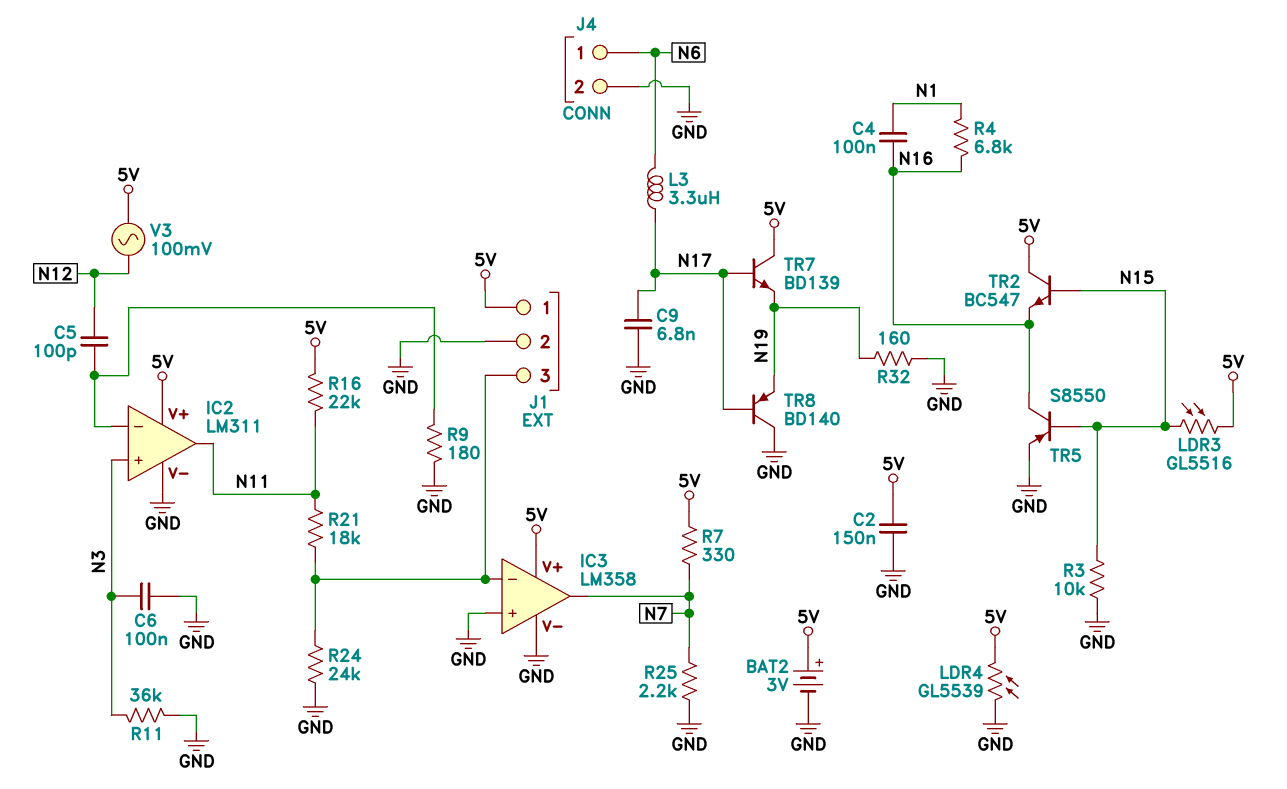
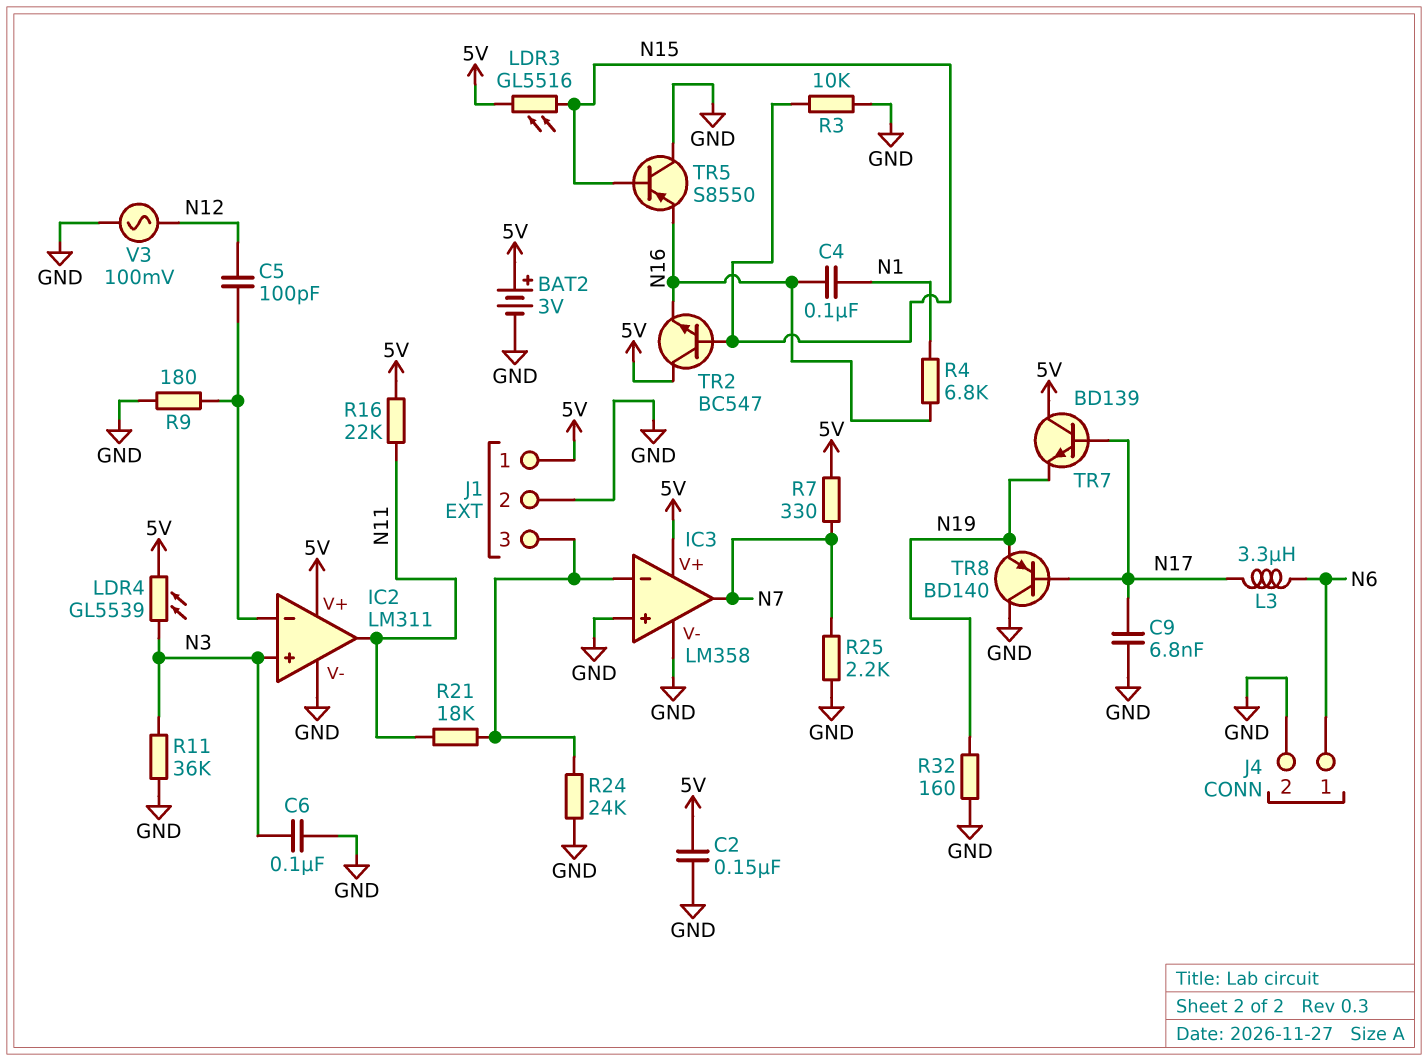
LDR4: GL5539 (5V, GND) -> GL5539 (5V, N3)
TR5: PNP S8550 (B N15, C N16, E GND) -> PNP S8550 (B N15, C GND, E N16)
V3: AC 100mV (5V, N12) -> AC 100mV (GND, N12)

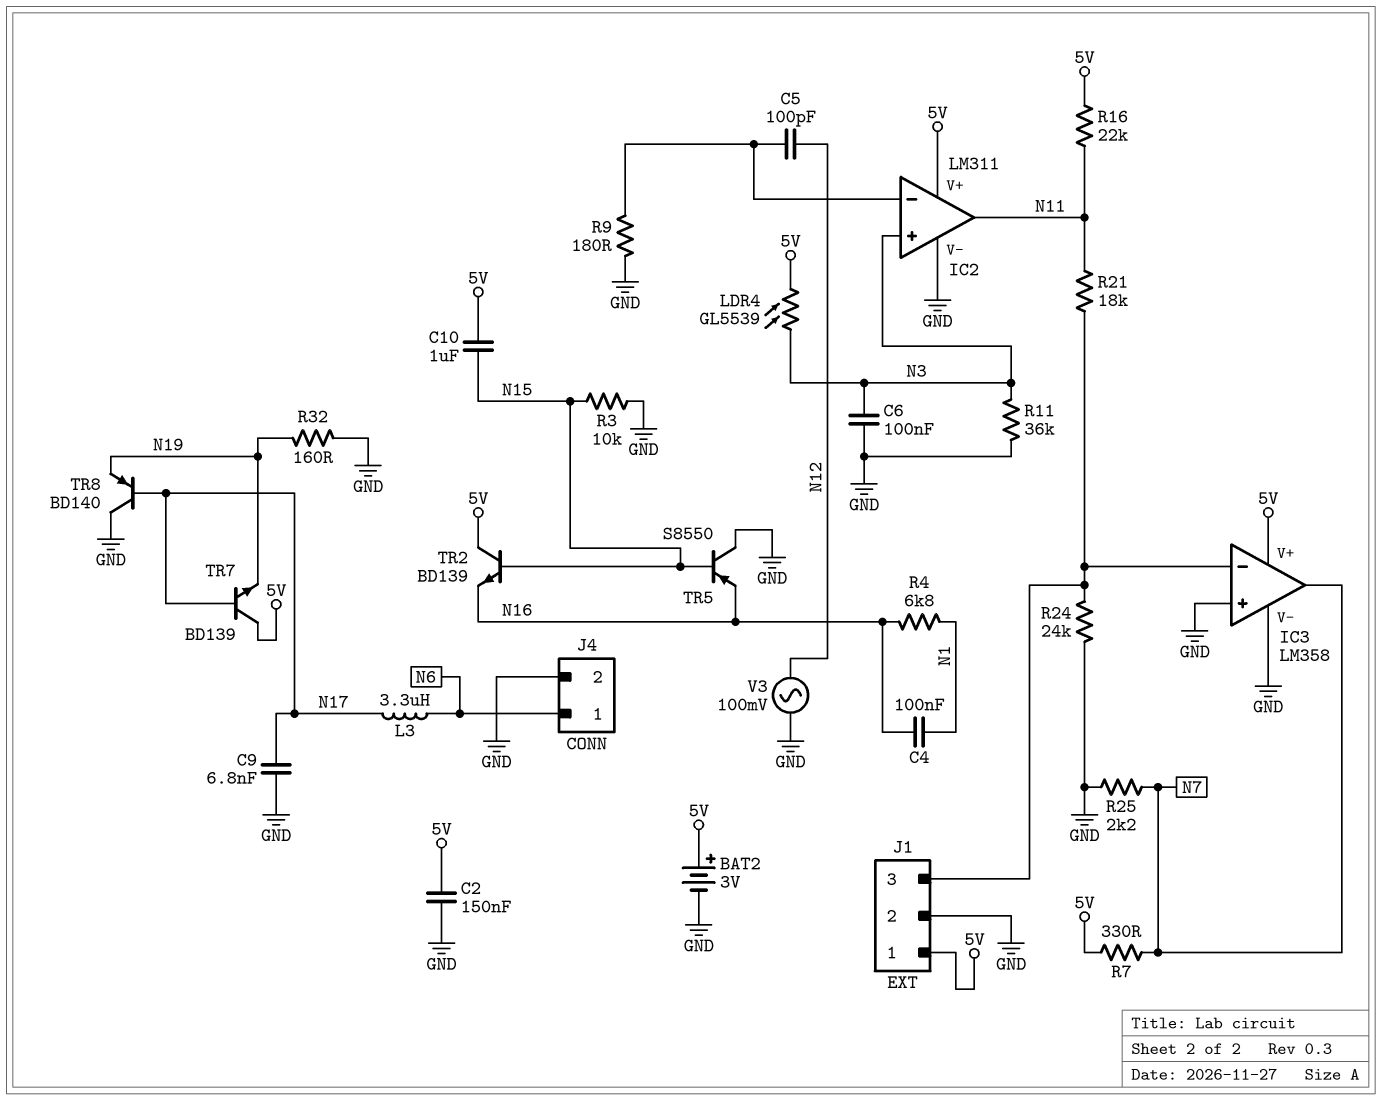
C10: none -> 1uF (5V, N15)
LDR3: GL5516 (5V, N15) -> none
TR2: NPN BC547 (B N15, C 5V, E N16) -> NPN BD139 (B N15, C 5V, E N16)

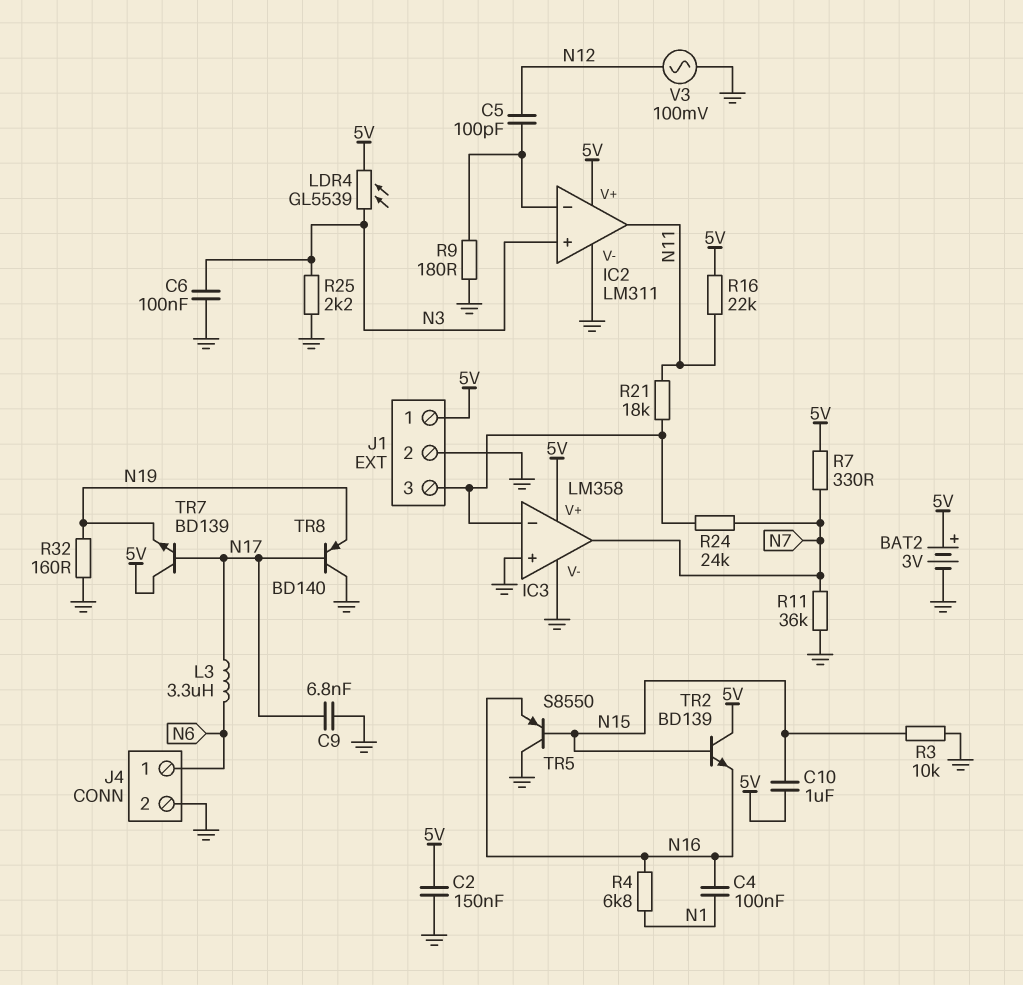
R11: 36k (GND, N3) -> 36k (GND, N7)
R24: 24k (GND, IC3/in-) -> 24k (IC3/in-, N7)
R25: 2.2k (GND, N7) -> 2.2k (GND, N3)

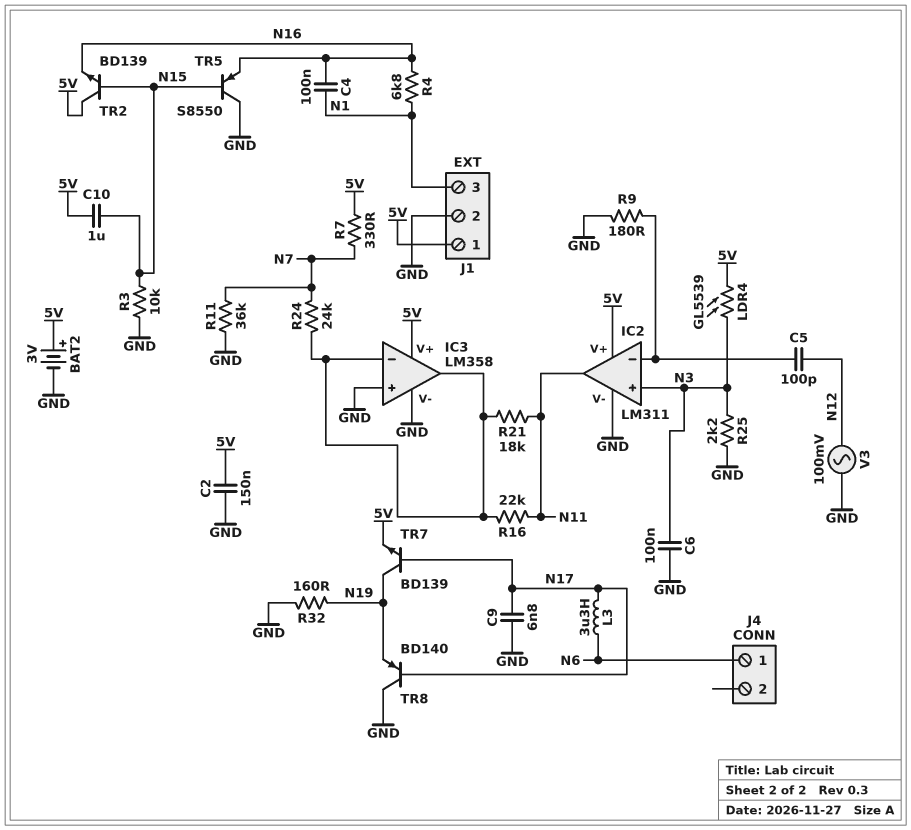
IC3 pin out: N7 -> IC3/in-
J1 pin 3: IC3/in- -> N1
J4 pin 2: GND -> none
R16: 22k (5V, N11) -> 22k (IC3/in-, N11)
TR7: NPN BD139 (B N17, C 5V, E N19) -> NPN BD139 (B N17, C N19, E 5V)

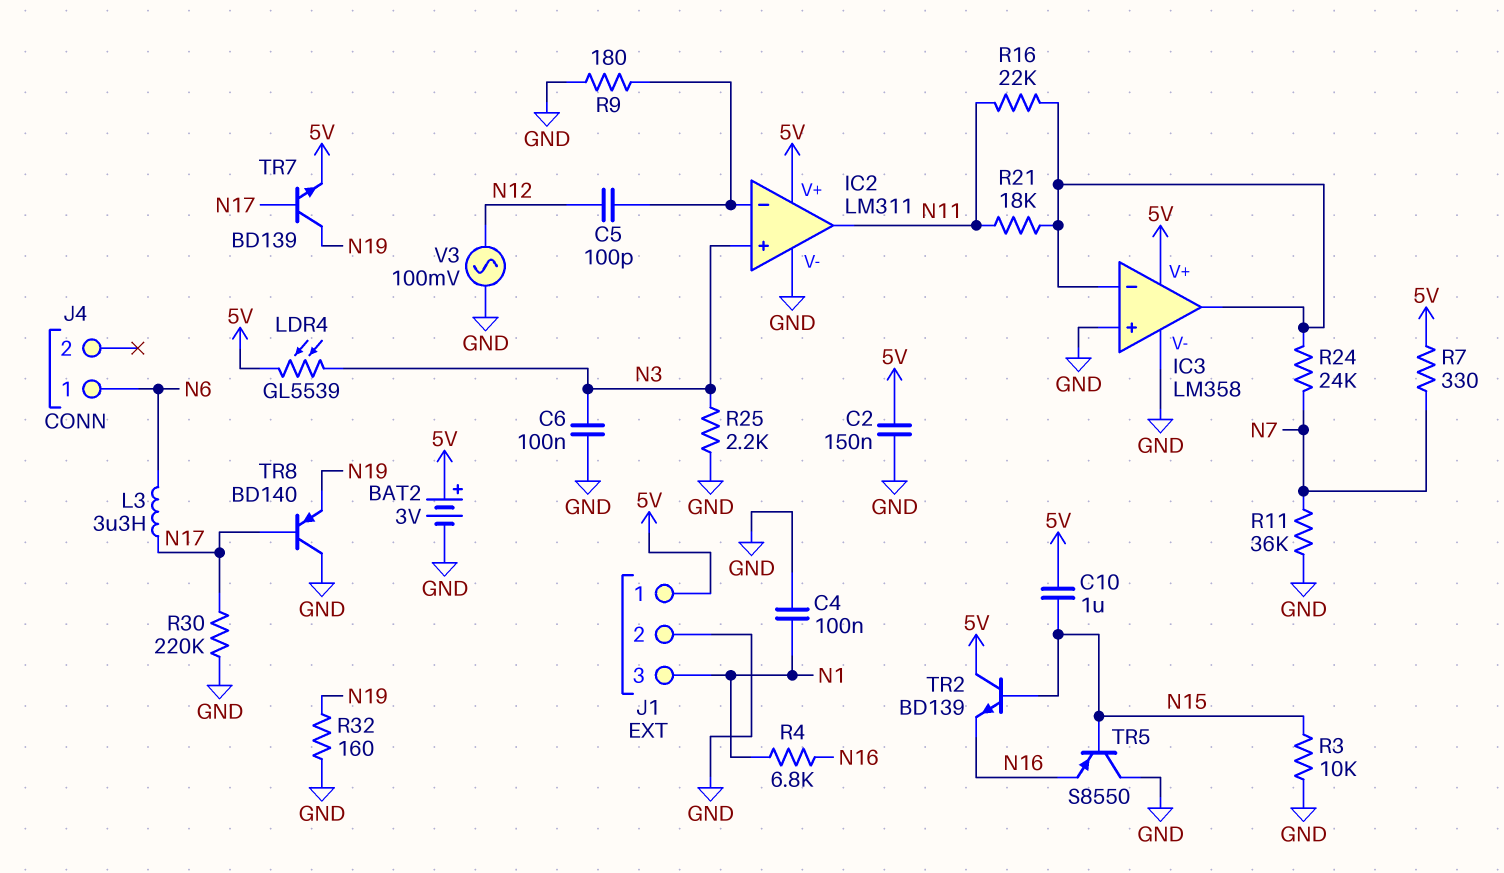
C4: 100nF (N1, N16) -> 100nF (GND, N1)
C9: 6.8nF (GND, N17) -> none
R30: none -> 220k (GND, N17)

